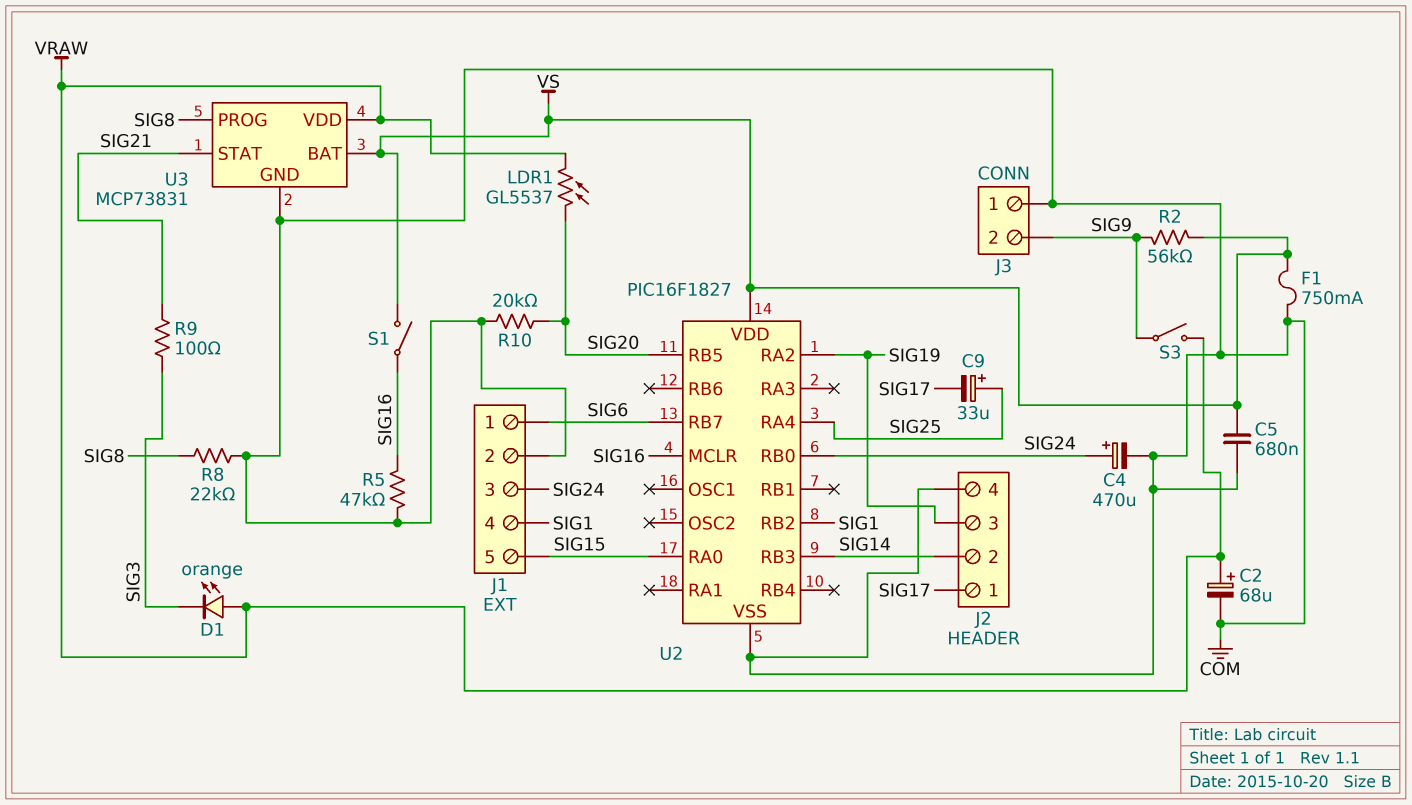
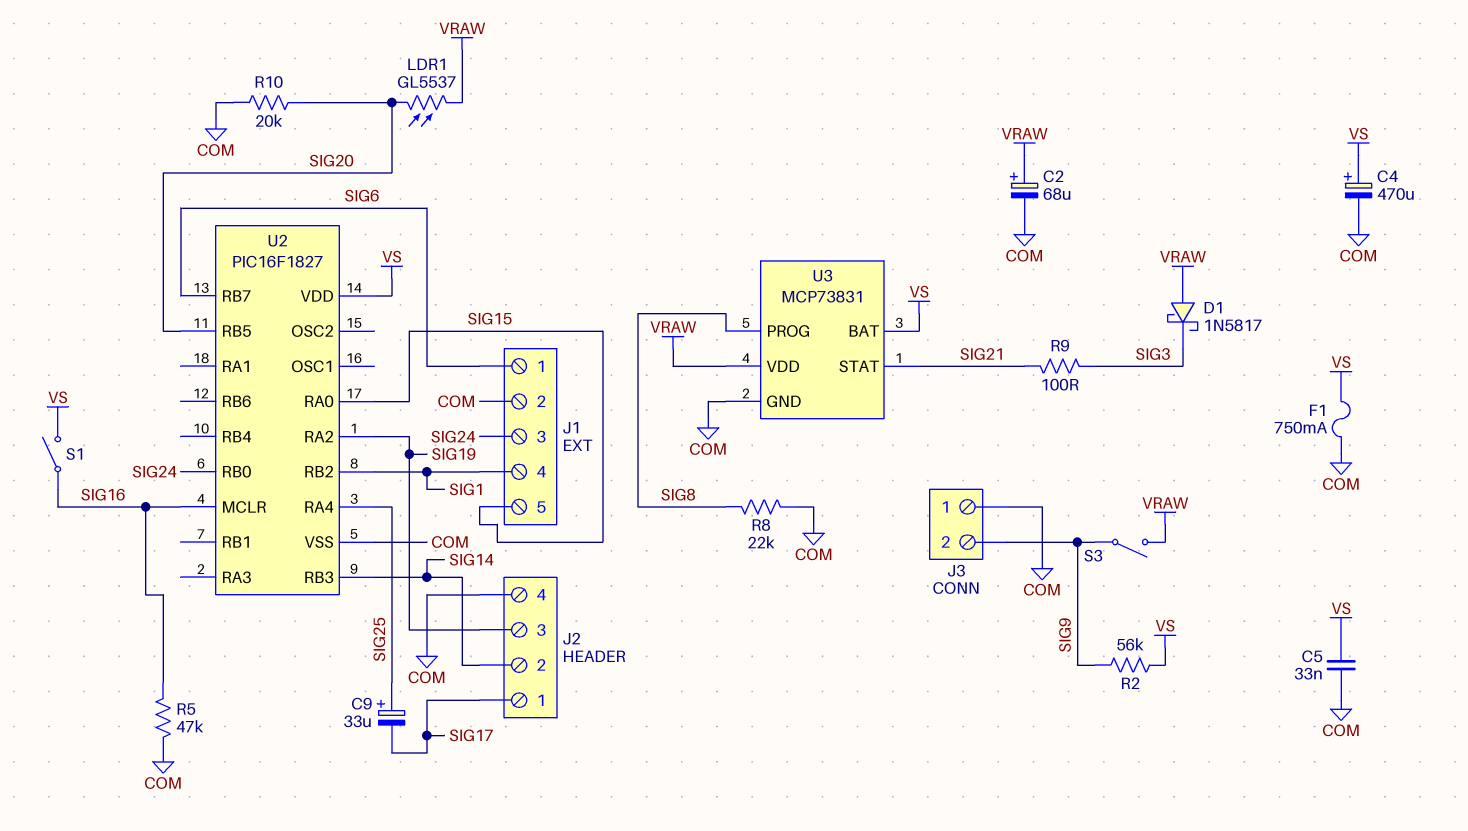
C4: 470uF (plus SIG24, minus COM) -> 470uF (plus VS, minus COM)
C5: 680nF (COM, VS) -> 33nF (COM, VS)
D1: LED orange (A VRAW, K SIG3) -> schottky 1N5817 (A VRAW, K SIG3)

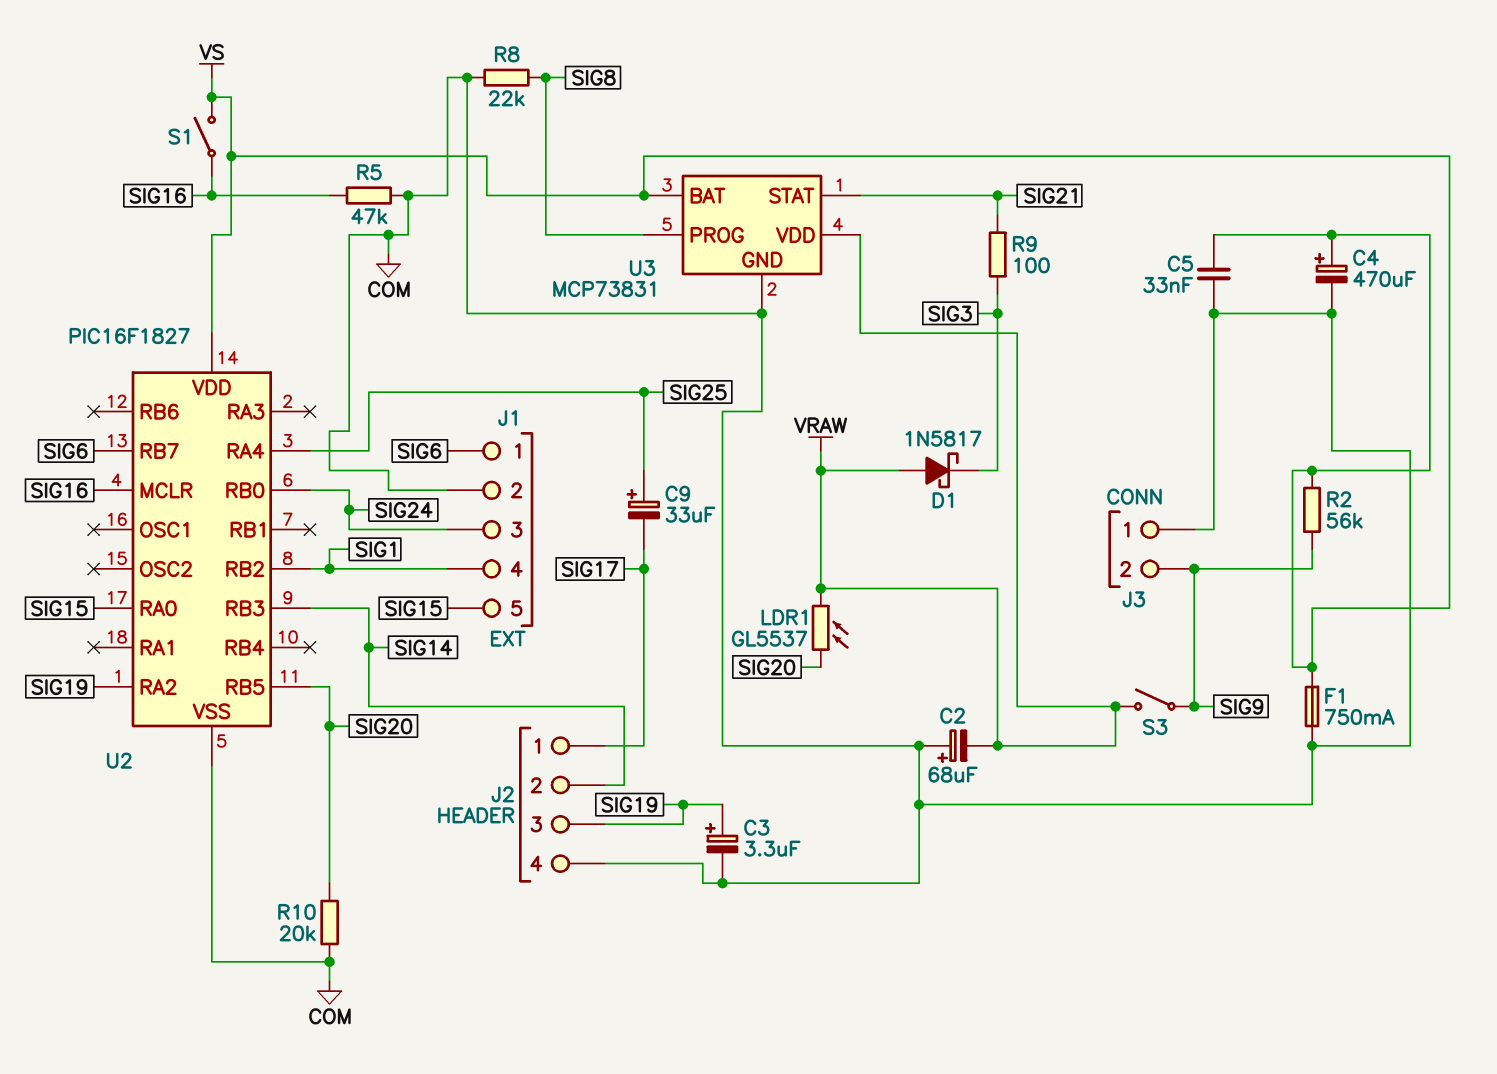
C2: 68uF (plus VRAW, minus COM) -> 68uF (plus COM, minus VRAW)
C3: none -> 3.3uF (plus SIG19, minus COM)

